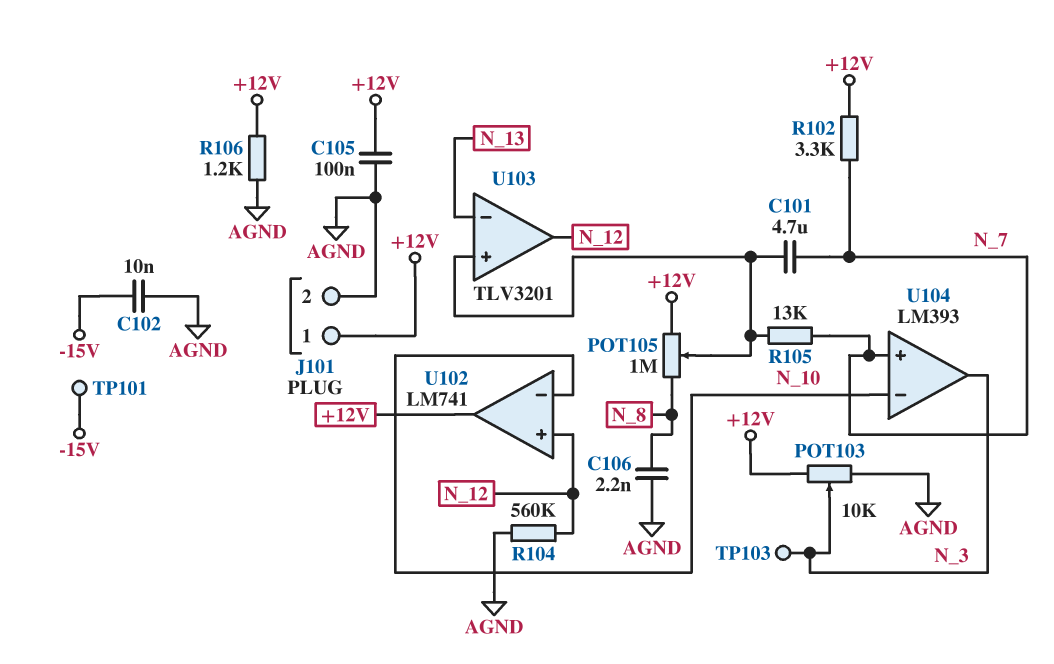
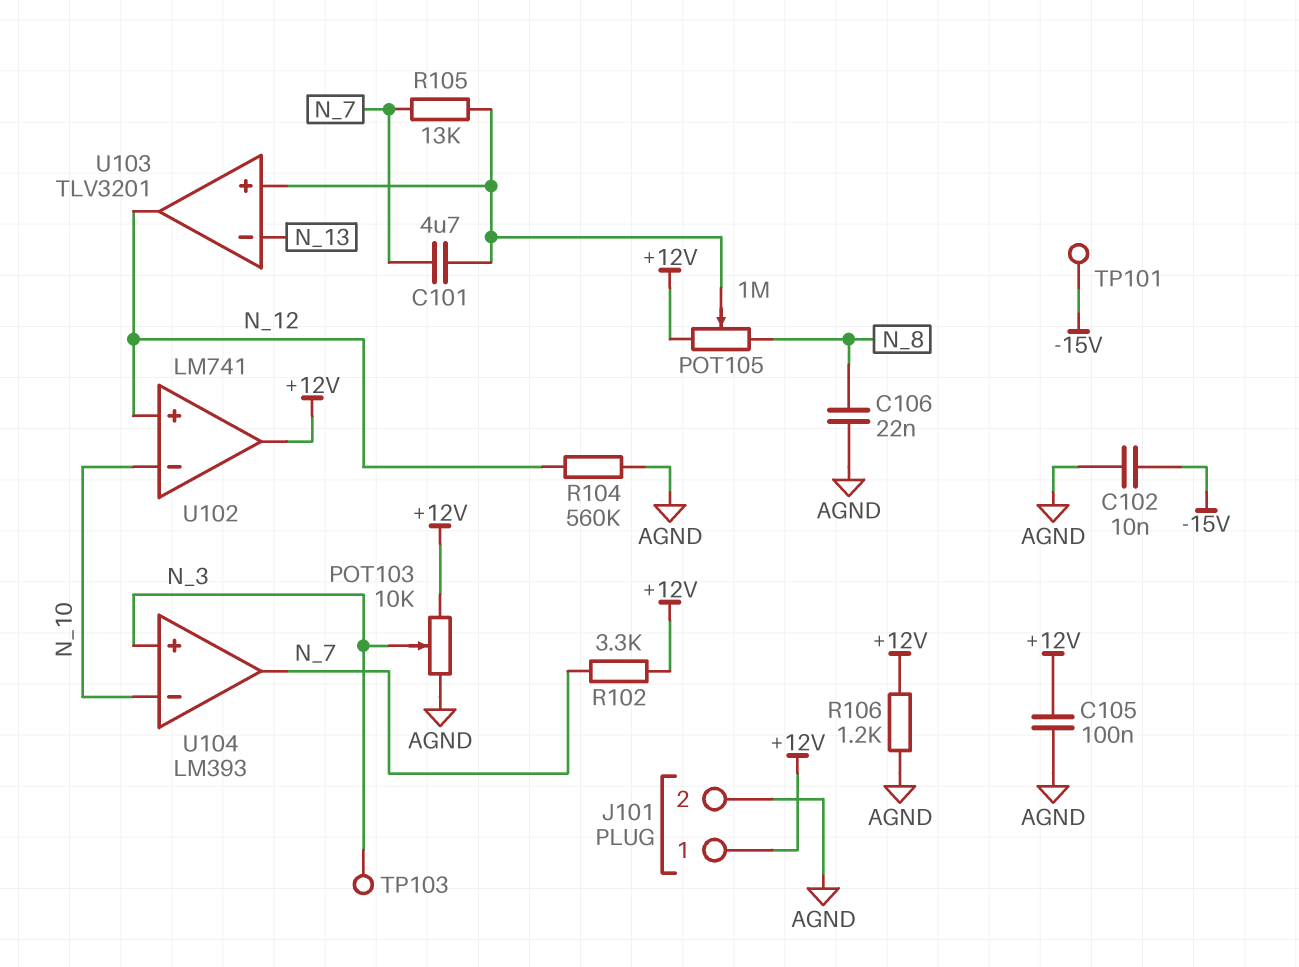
C106: 2.2nF (AGND, N_8) -> 22nF (AGND, N_8)
U104 pin in+: N_7 -> N_3
U104 pin out: N_3 -> N_7

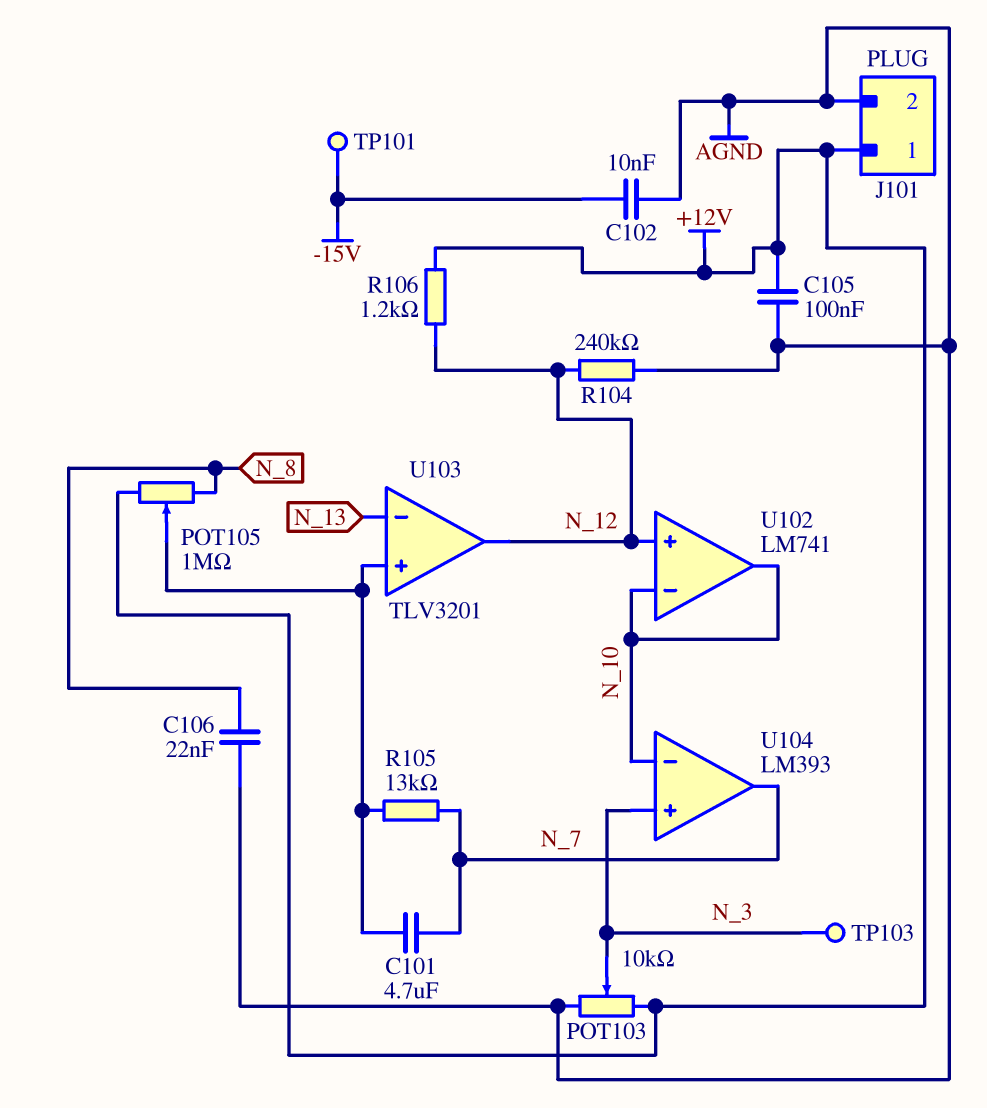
R102: 3.3k (+12V, N_7) -> none
R104: 560k (AGND, N_12) -> 240k (AGND, N_12)
R106: 1.2k (+12V, AGND) -> 1.2k (+12V, N_12)
U102 pin out: +12V -> N_10

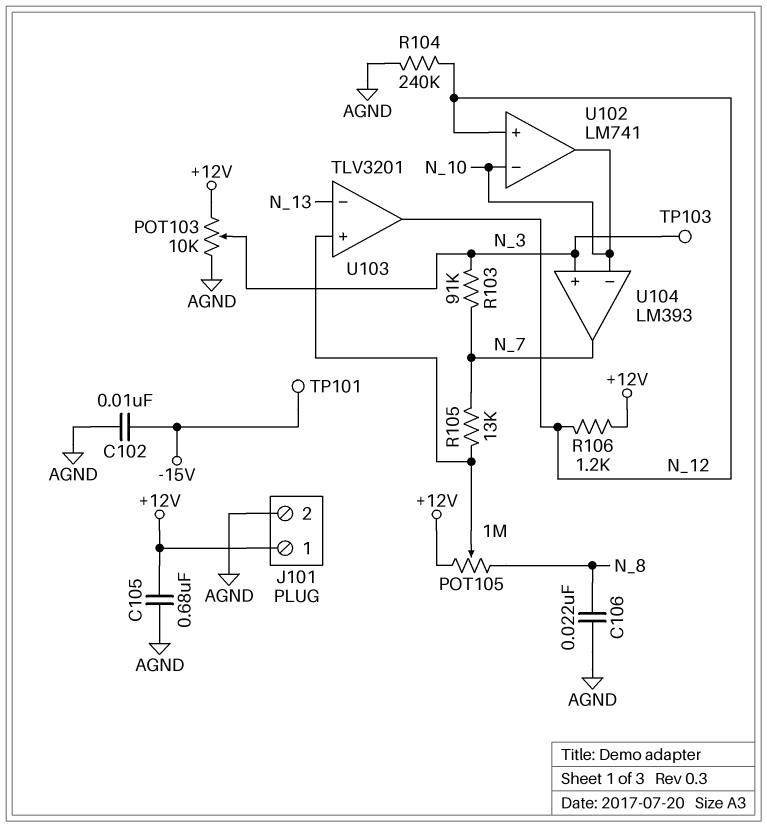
C101: 4.7uF (N_7, U103/in+) -> none
C105: 100nF (+12V, AGND) -> 680nF (+12V, AGND)
R103: none -> 91k (N_3, N_7)

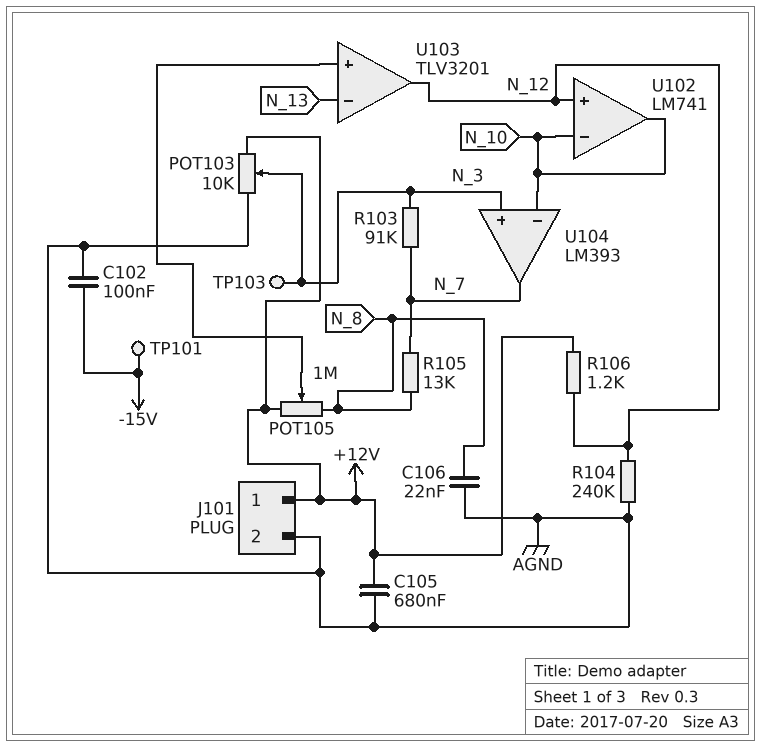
C102: 10nF (-15V, AGND) -> 100nF (-15V, AGND)
R105: 13k (N_7, U103/in+) -> 13k (N_7, N_8)

